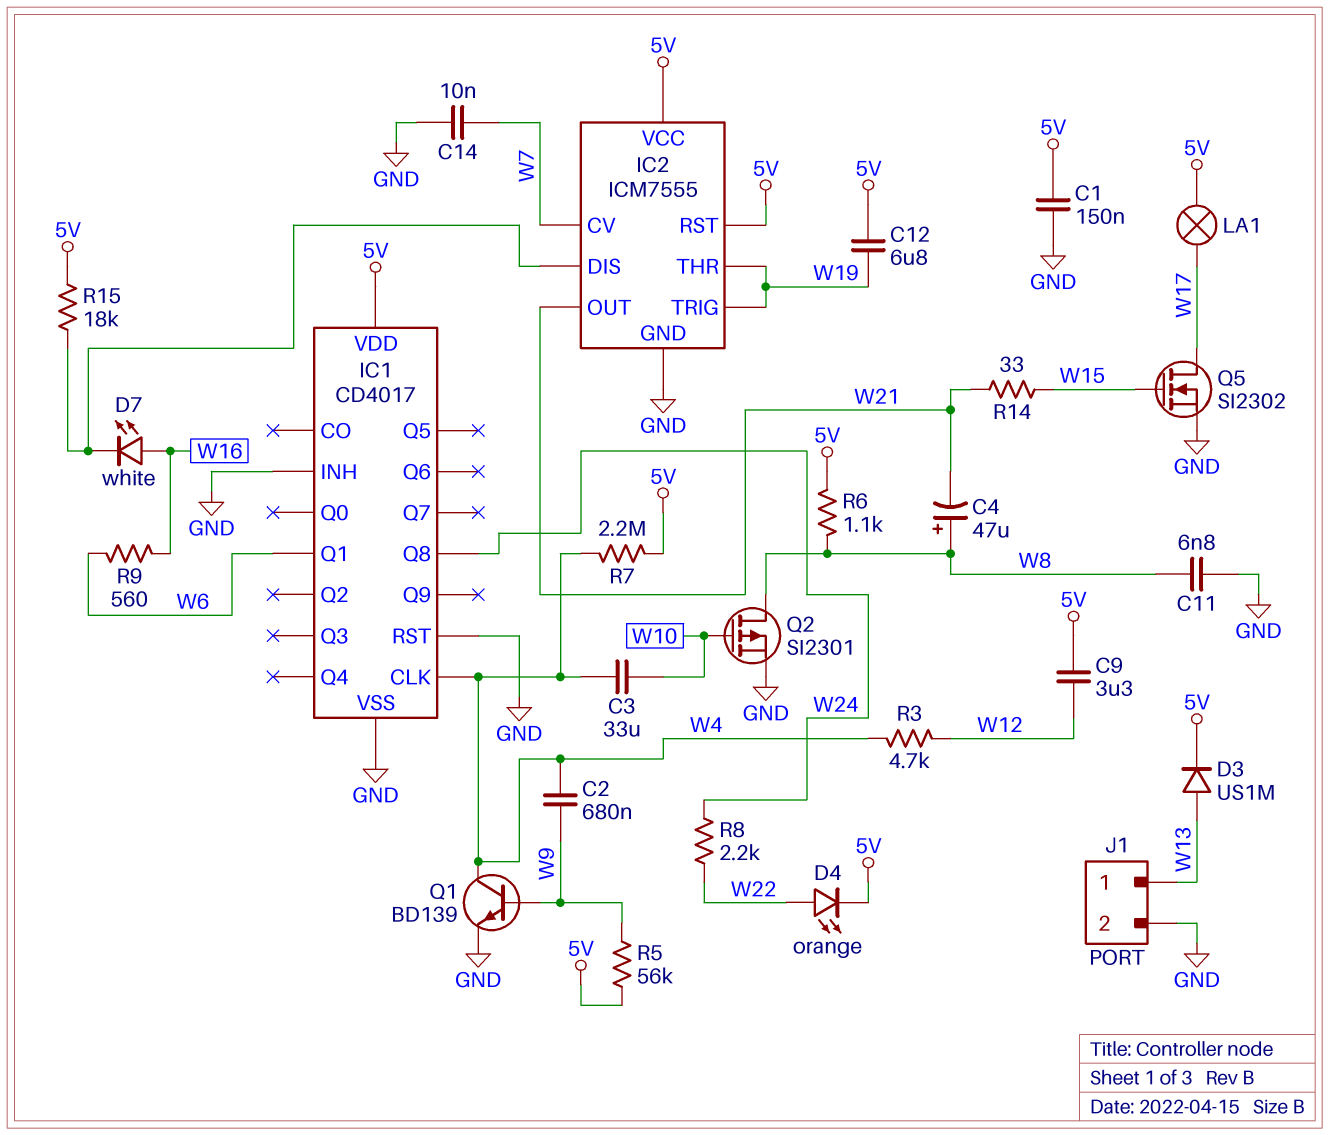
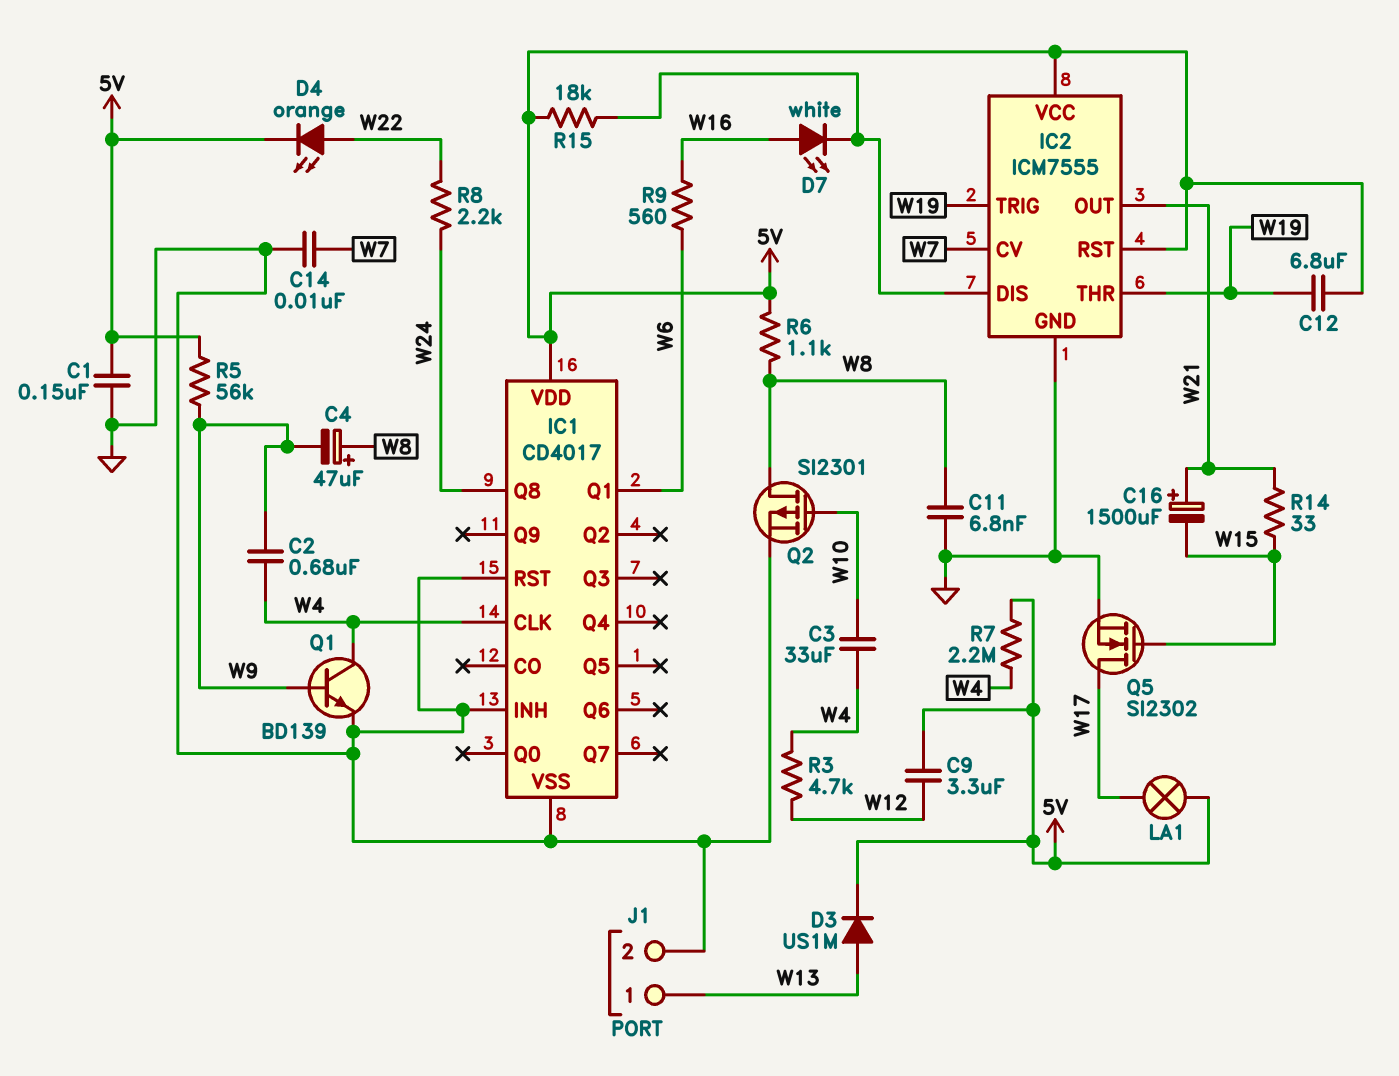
C4: 47uF (plus W8, minus W21) -> 47uF (plus W8, minus W9)
C16: none -> 1500uF (plus W21, minus W15)

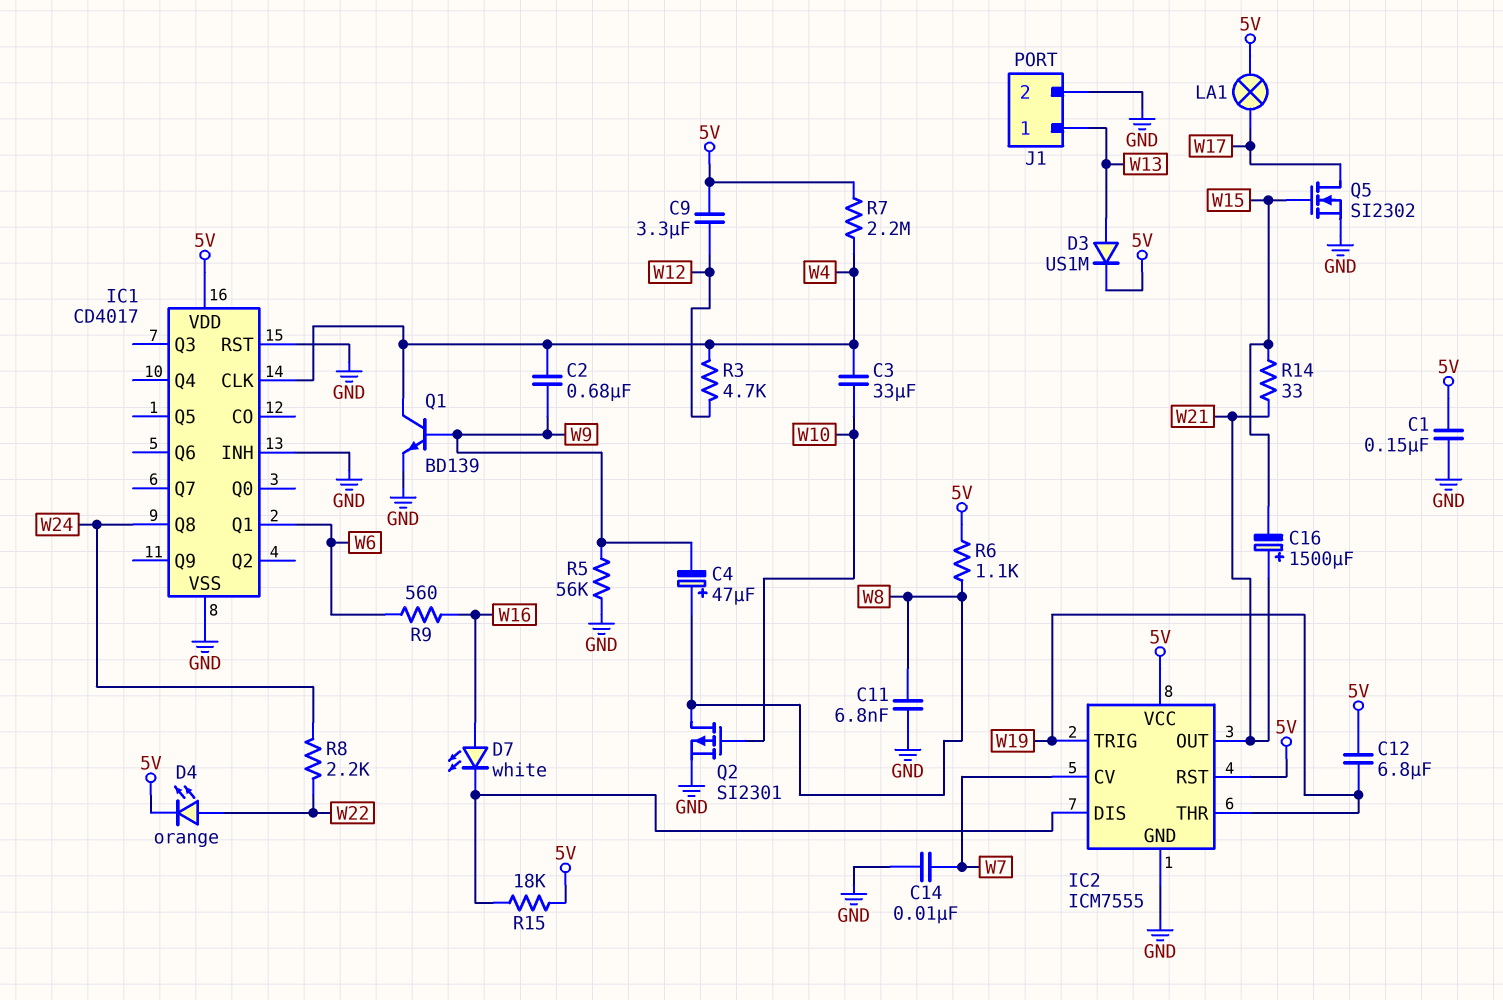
R5: 56k (5V, W9) -> 56k (GND, W9)

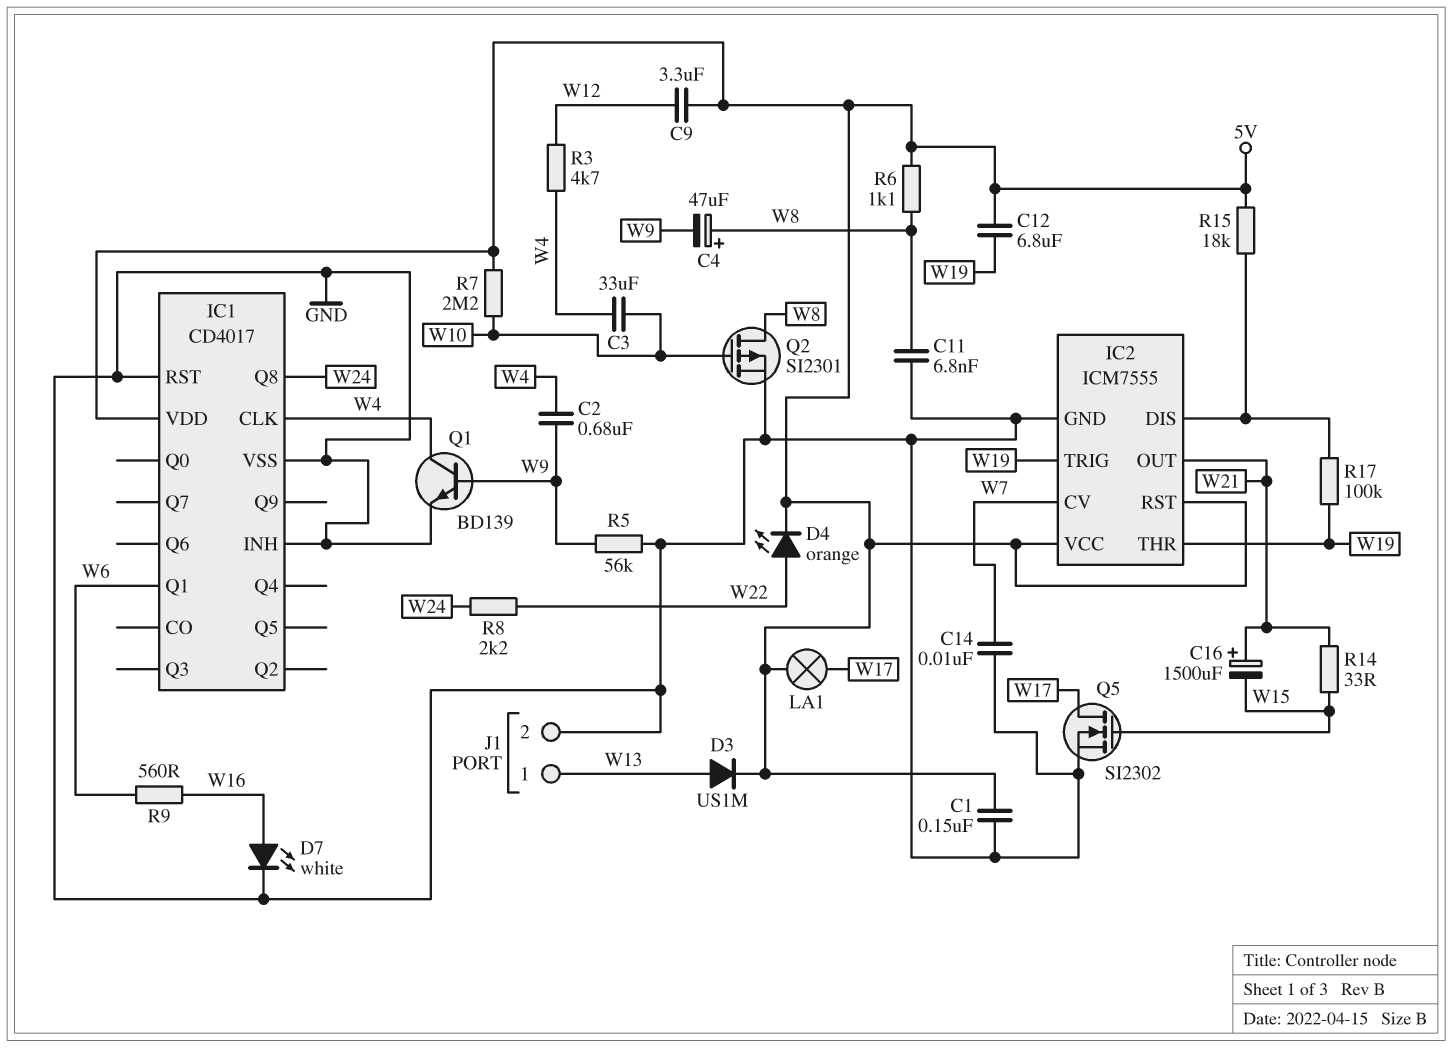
D7: LED white (A W16, K IC2/DIS) -> LED white (A W16, K GND)
R7: 2.2M (5V, W4) -> 2.2M (5V, W10)
R17: none -> 100k (IC2/DIS, W19)

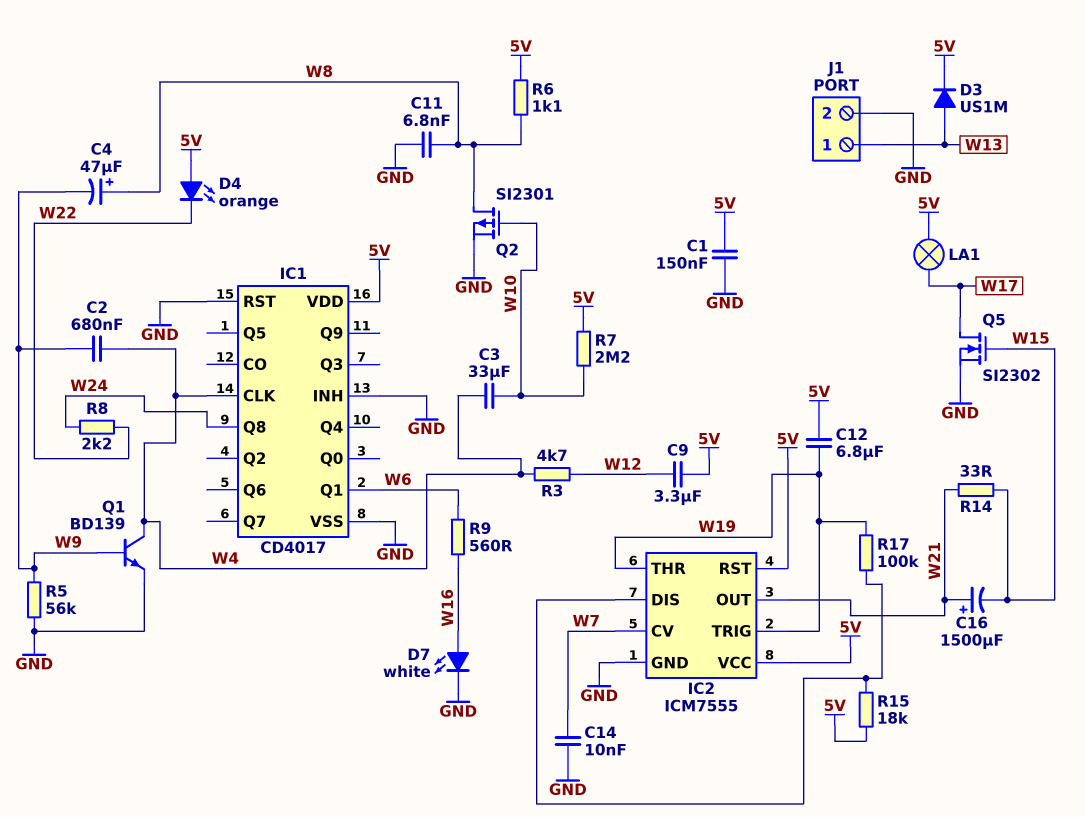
D4: LED orange (A W22, K 5V) -> LED orange (A 5V, K W22)

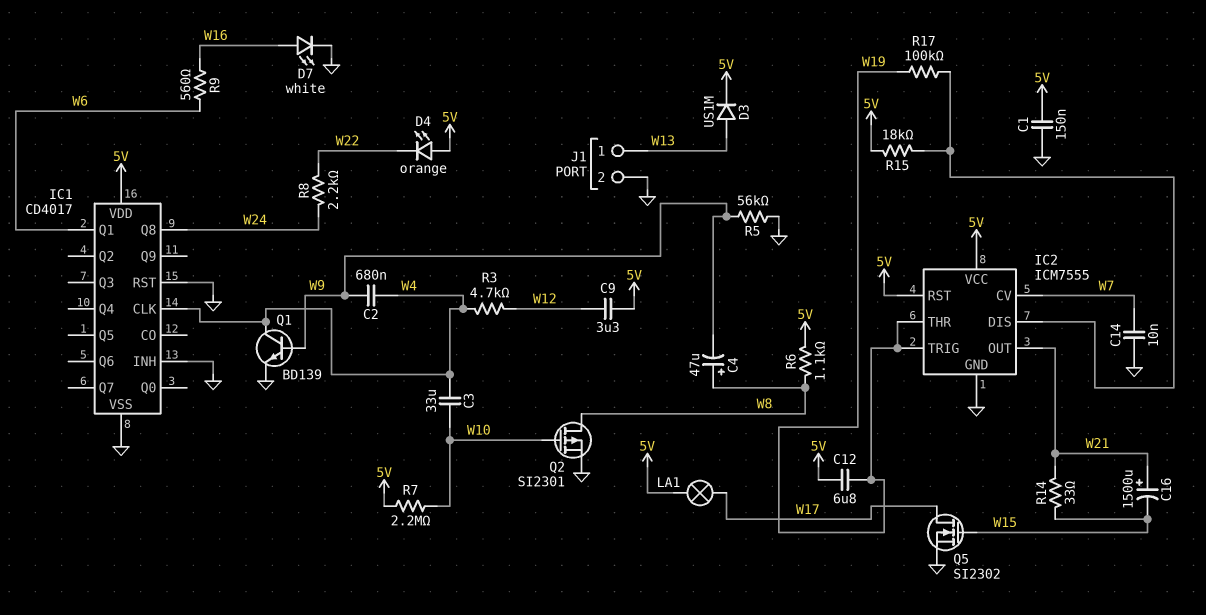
C11: 6.8nF (GND, W8) -> none

